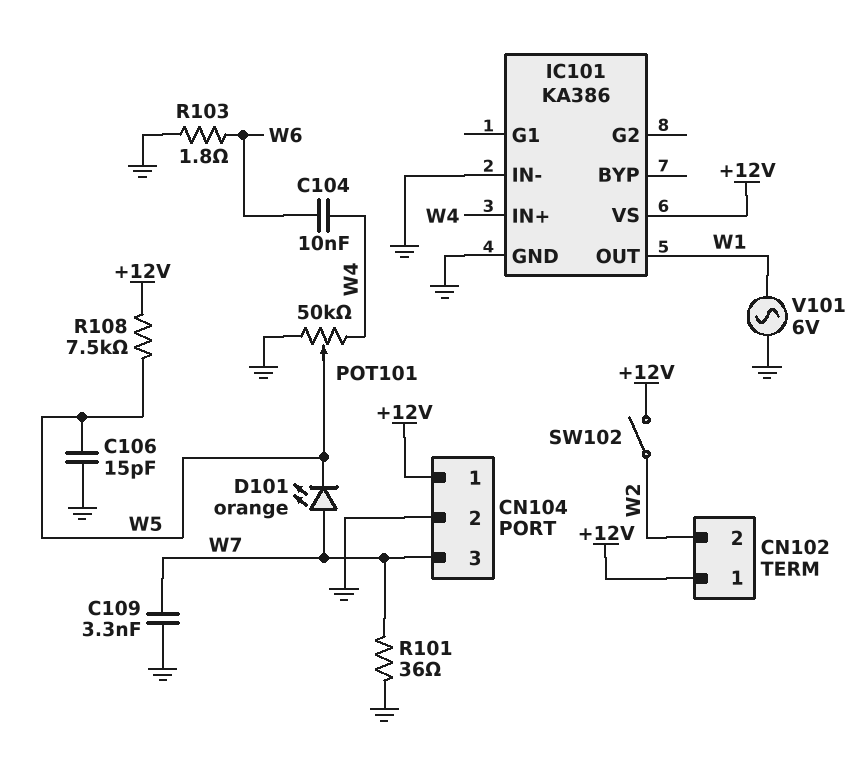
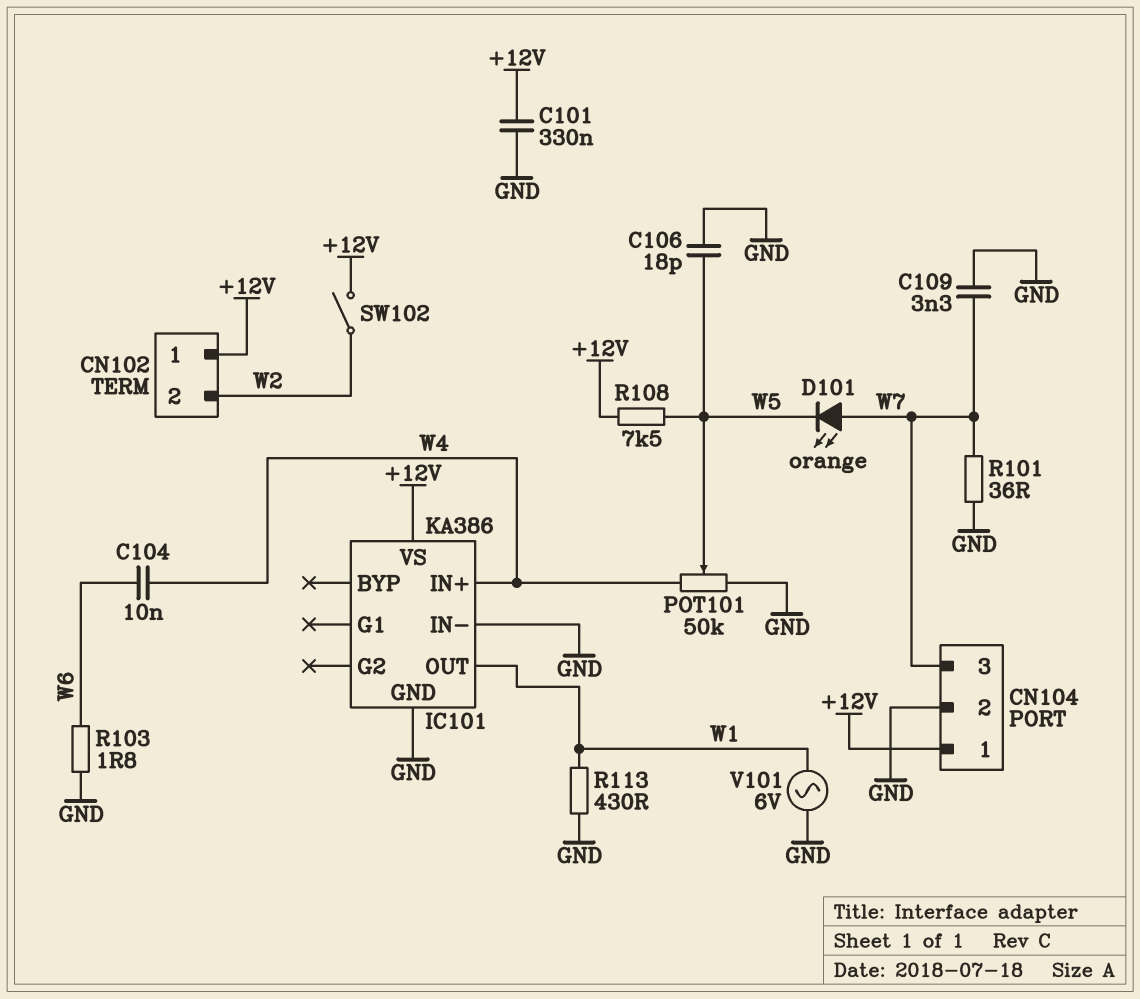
C101: none -> 330nF (+12V, GND)
C106: 15pF (GND, W5) -> 18pF (GND, W5)
R113: none -> 430 (GND, W1)

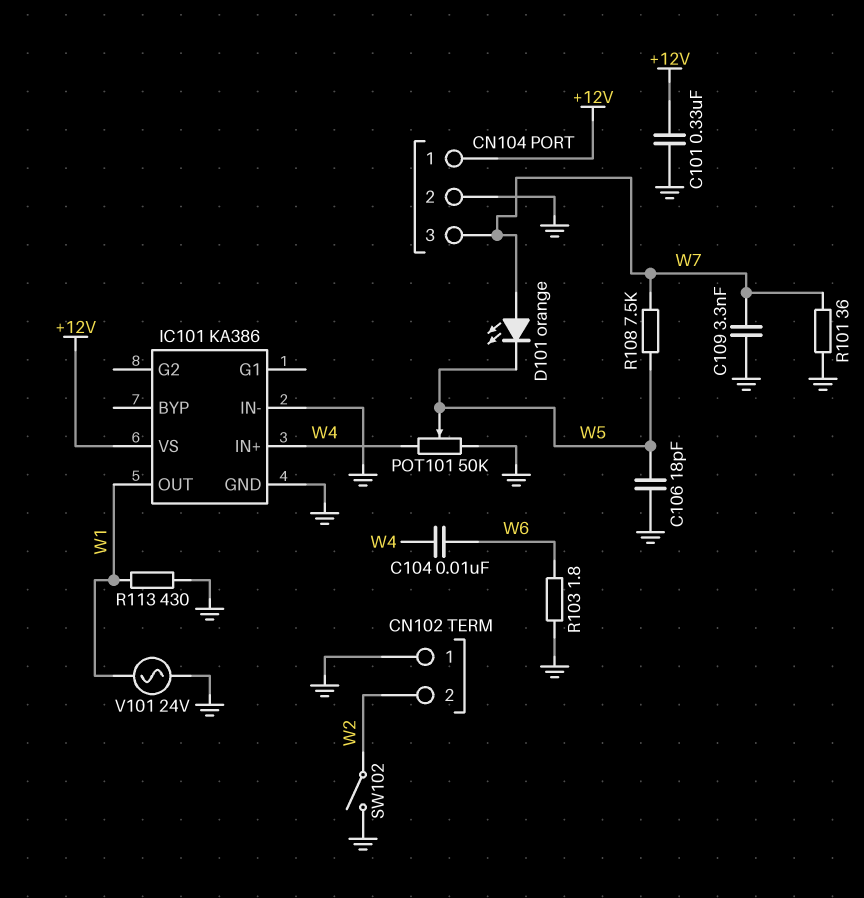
CN102 pin 1: +12V -> GND
R108: 7.5k (+12V, W5) -> 7.5k (W5, W7)
SW102: switch (+12V, W2) -> switch (GND, W2)
V101: AC 6V (GND, W1) -> AC 24V (GND, W1)

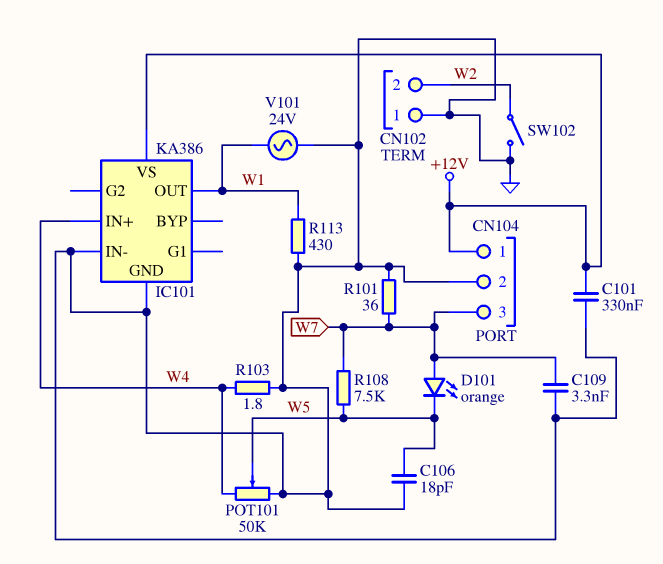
C104: 10nF (W4, W6) -> none
R103: 1.8 (GND, W6) -> 1.8 (GND, W4)

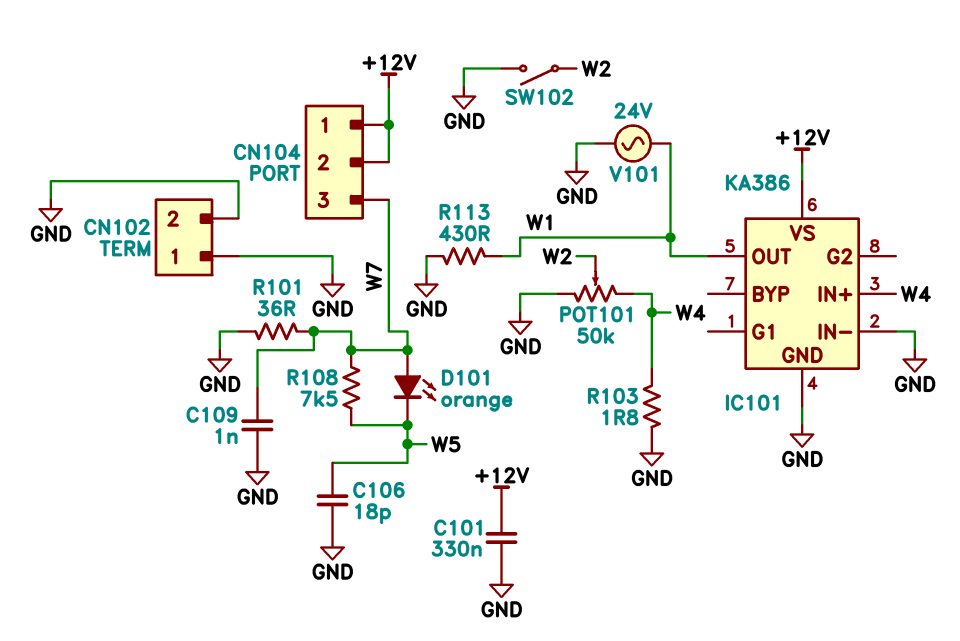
C109: 3.3nF (GND, W7) -> 1nF (GND, W7)
CN102 pin 2: W2 -> GND
CN104 pin 2: GND -> +12V
POT101: 50k (GND, W4, wiper W5) -> 50k (GND, W4, wiper W2)

